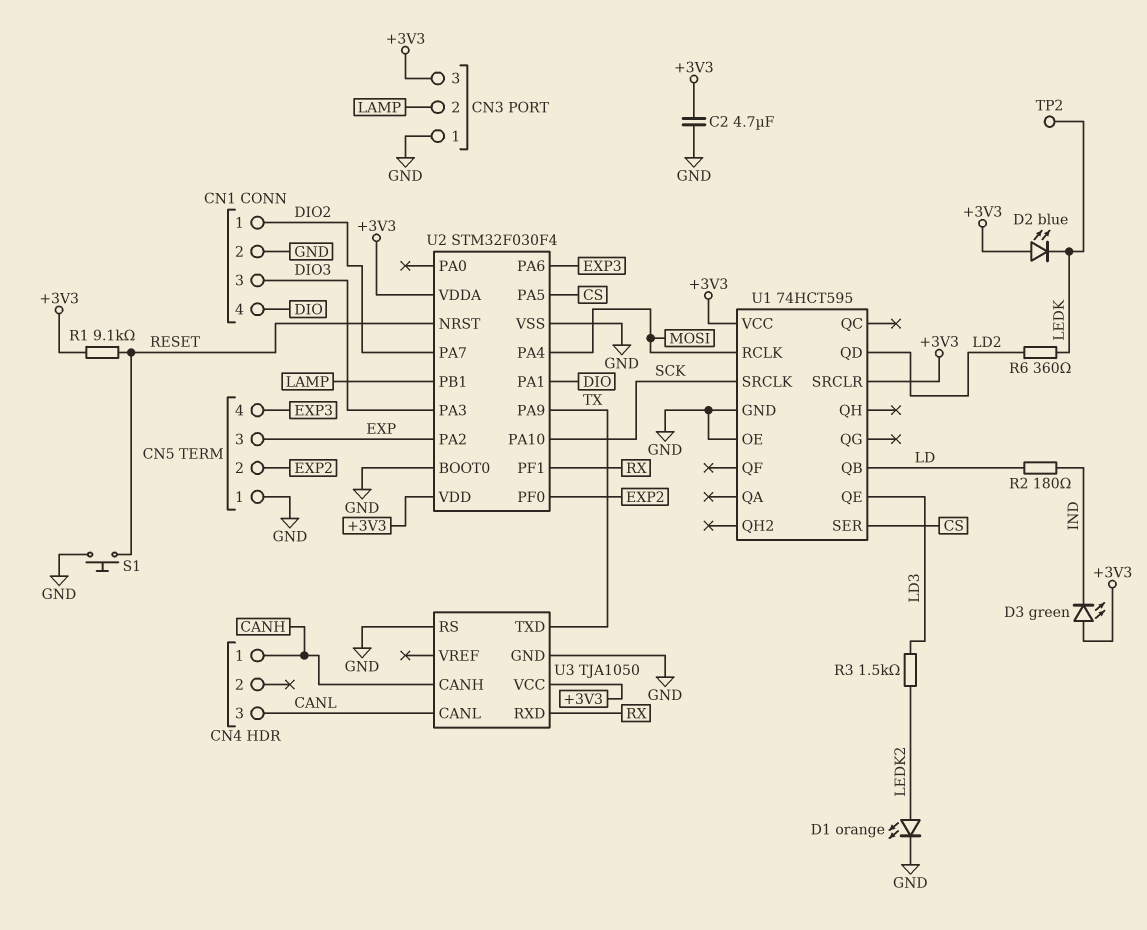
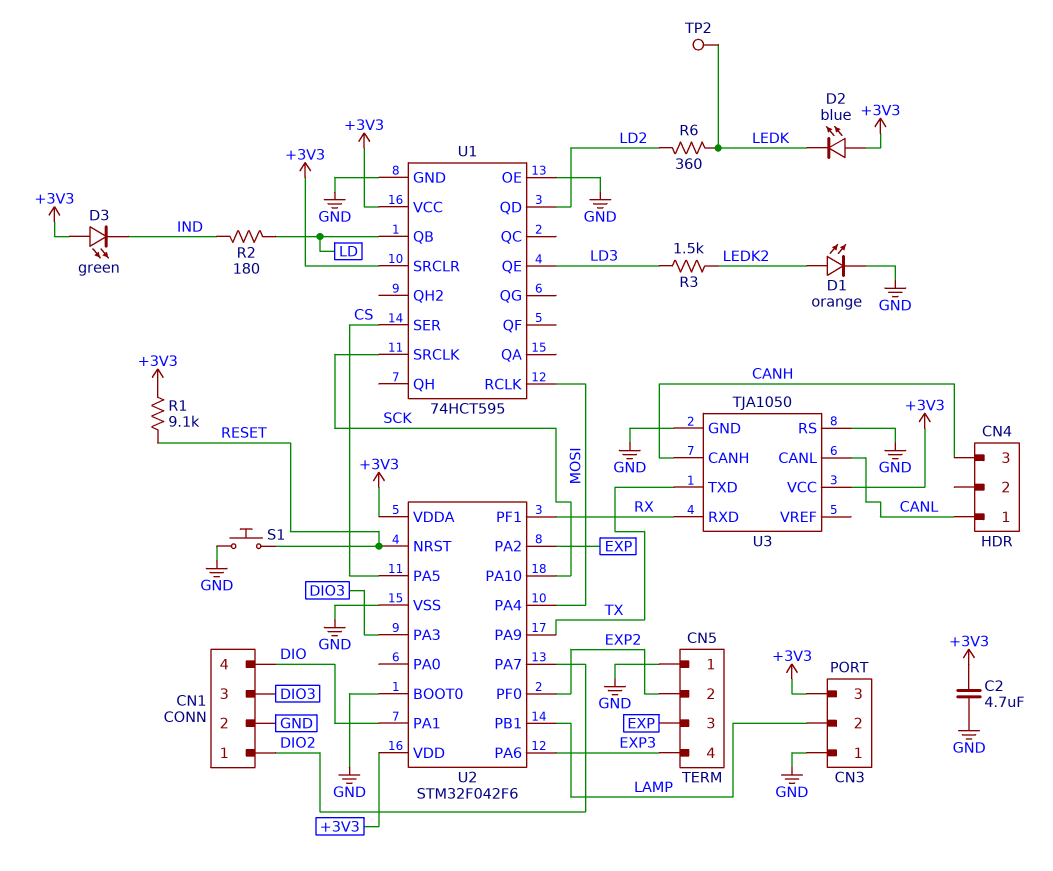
CN4 pin 1: CANH -> CANL
CN4 pin 3: CANL -> CANH
U2: STM32F030F4 -> STM32F042F6

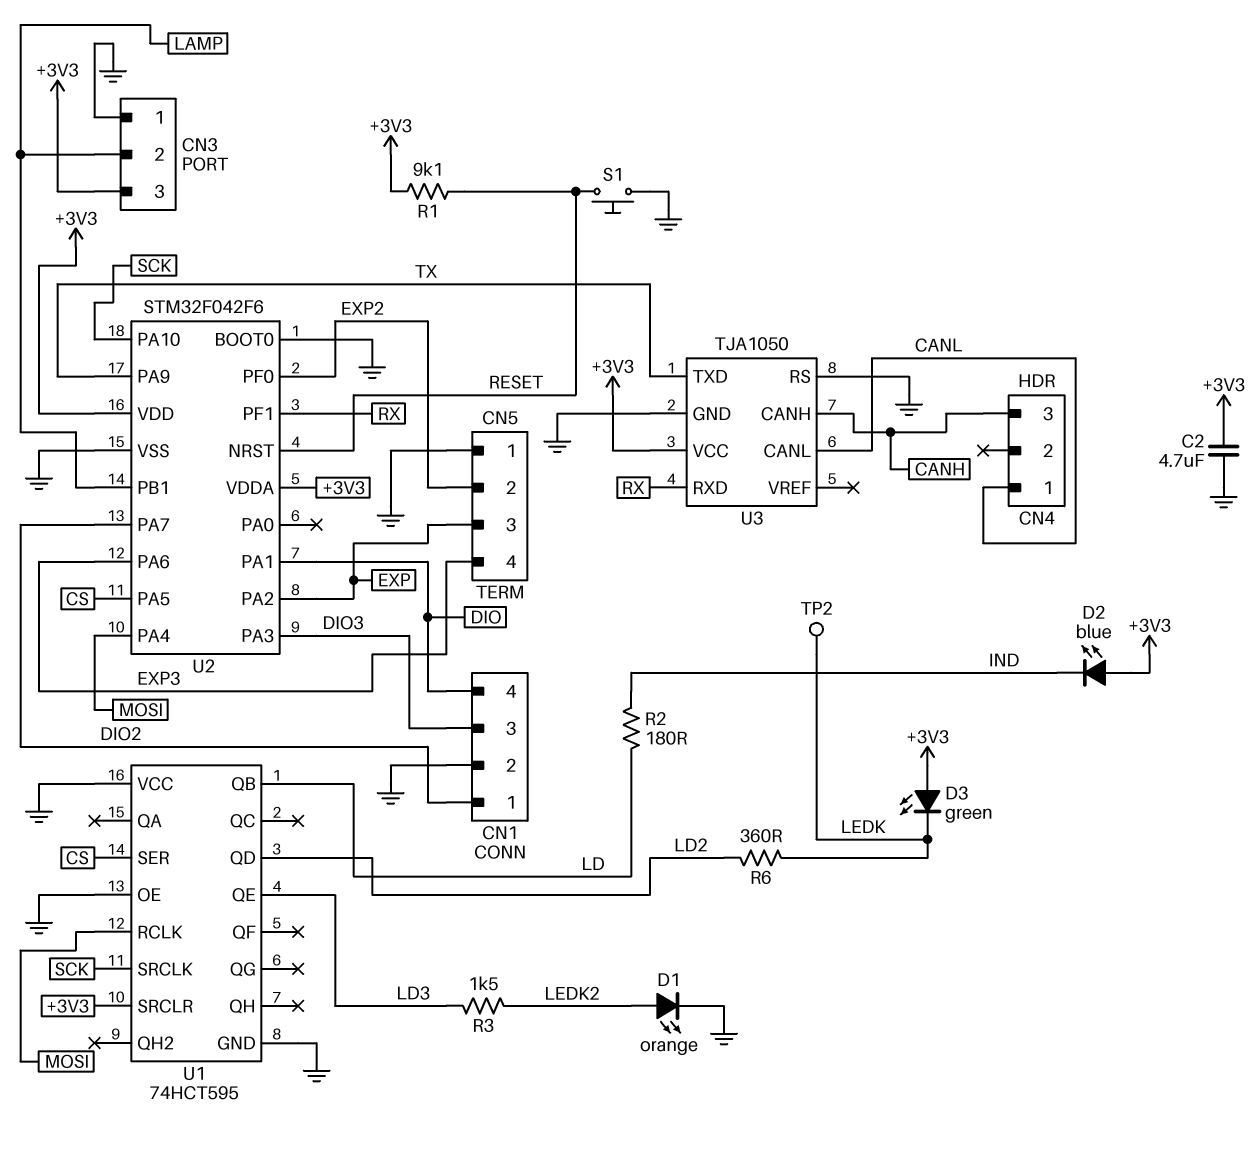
D2: LED blue (A +3V3, K LEDK) -> LED blue (A +3V3, K IND)
D3: LED green (A +3V3, K IND) -> LED green (A +3V3, K LEDK)
U1 pin VCC: +3V3 -> GND

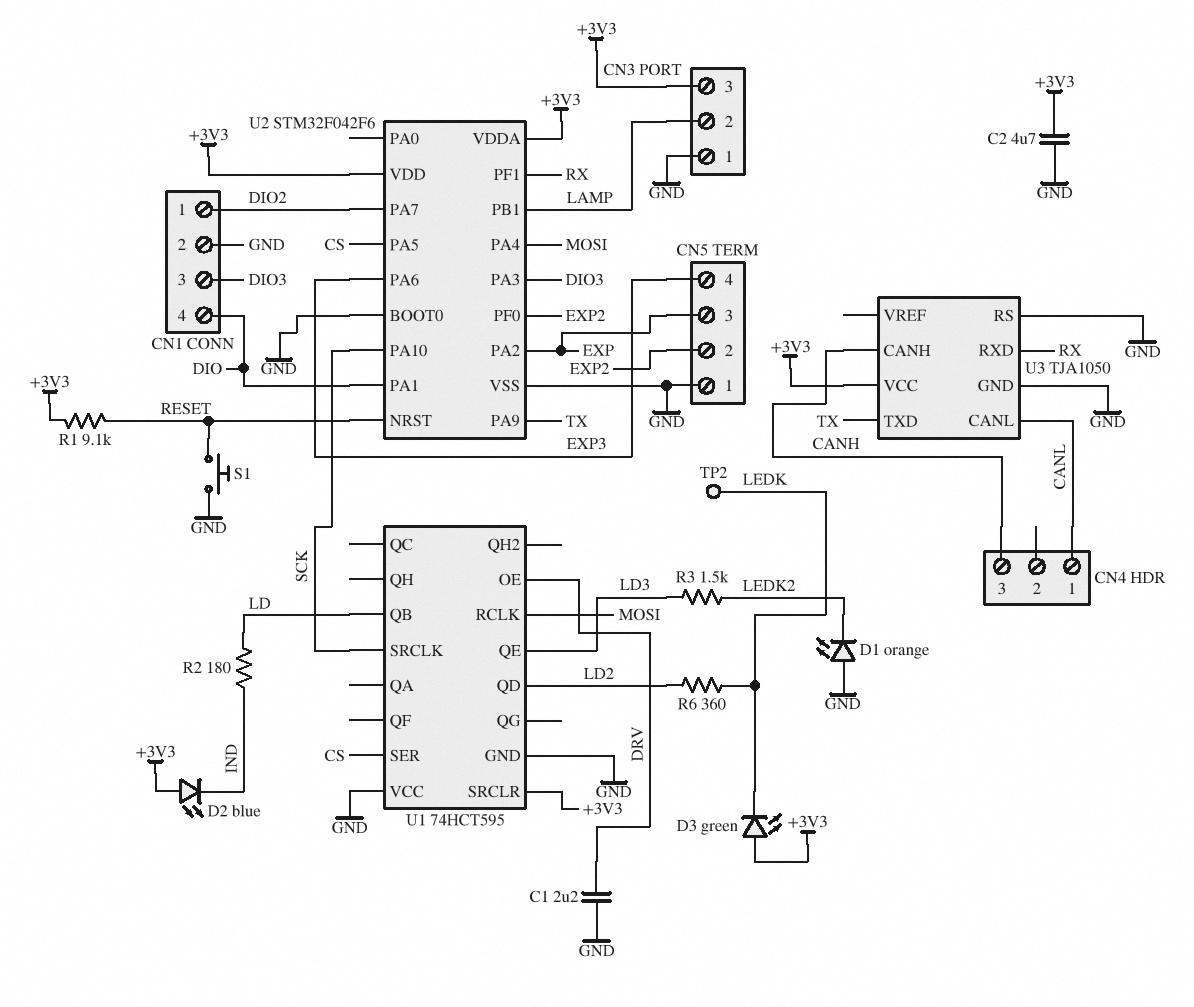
C1: none -> 2.2uF (DRV, GND)
D1: LED orange (A LEDK2, K GND) -> LED orange (A GND, K LEDK2)
U1 pin OE: GND -> DRV

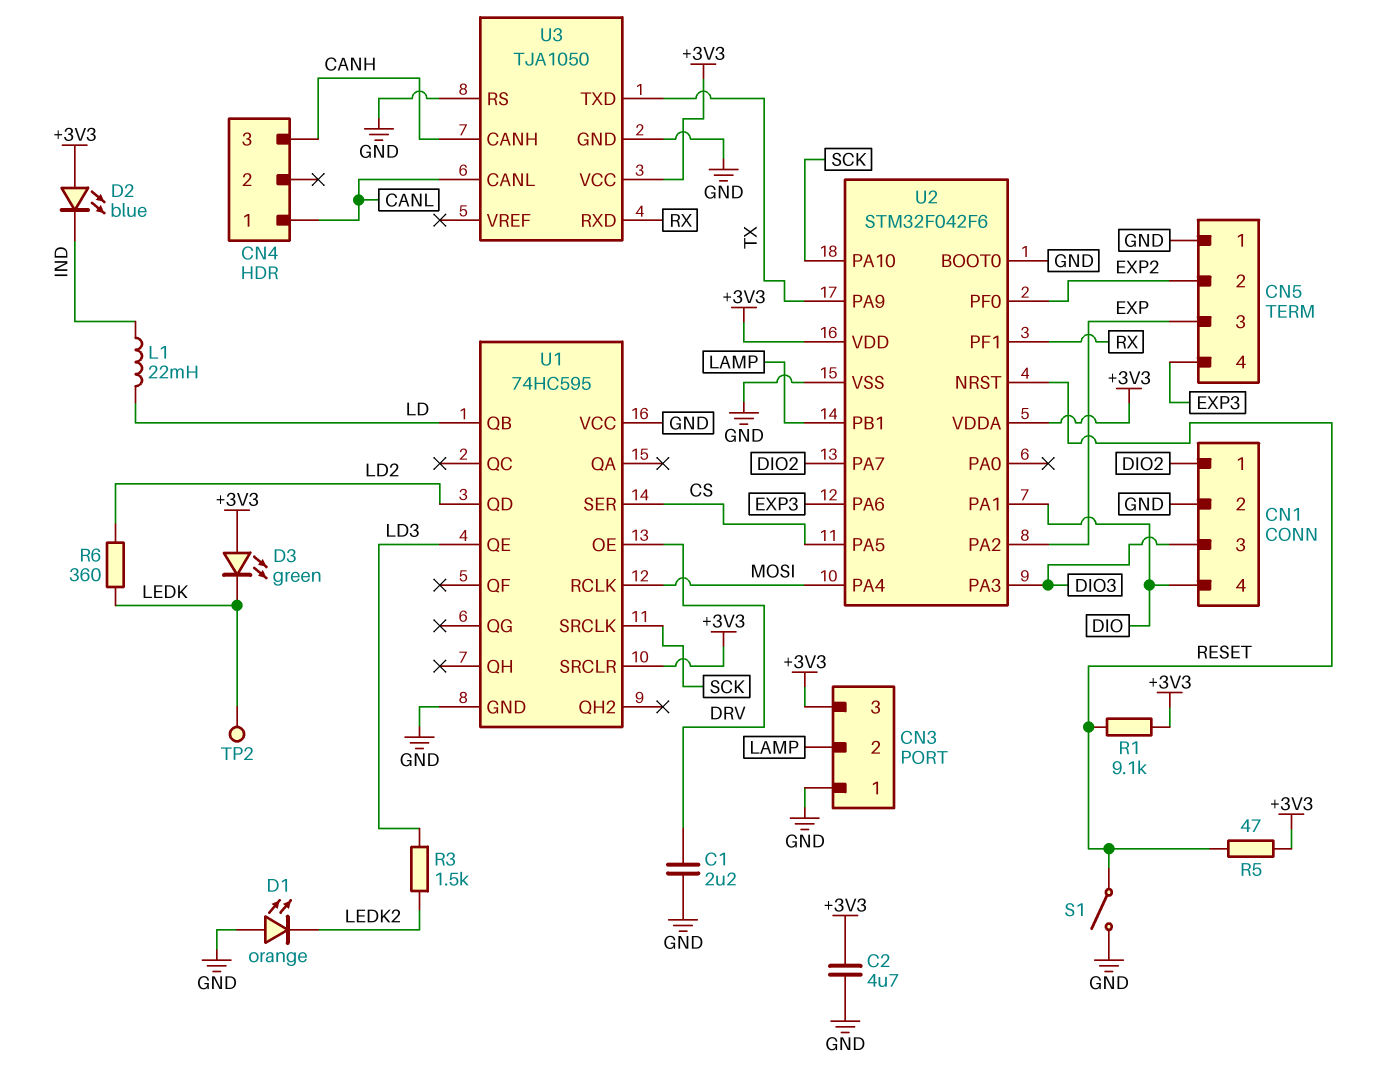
L1: none -> 22mH (IND, LD)
R2: 180 (IND, LD) -> none
R5: none -> 47 (+3V3, RESET)
S1: button (GND, RESET) -> switch (GND, RESET)
U1: 74HCT595 -> 74HC595

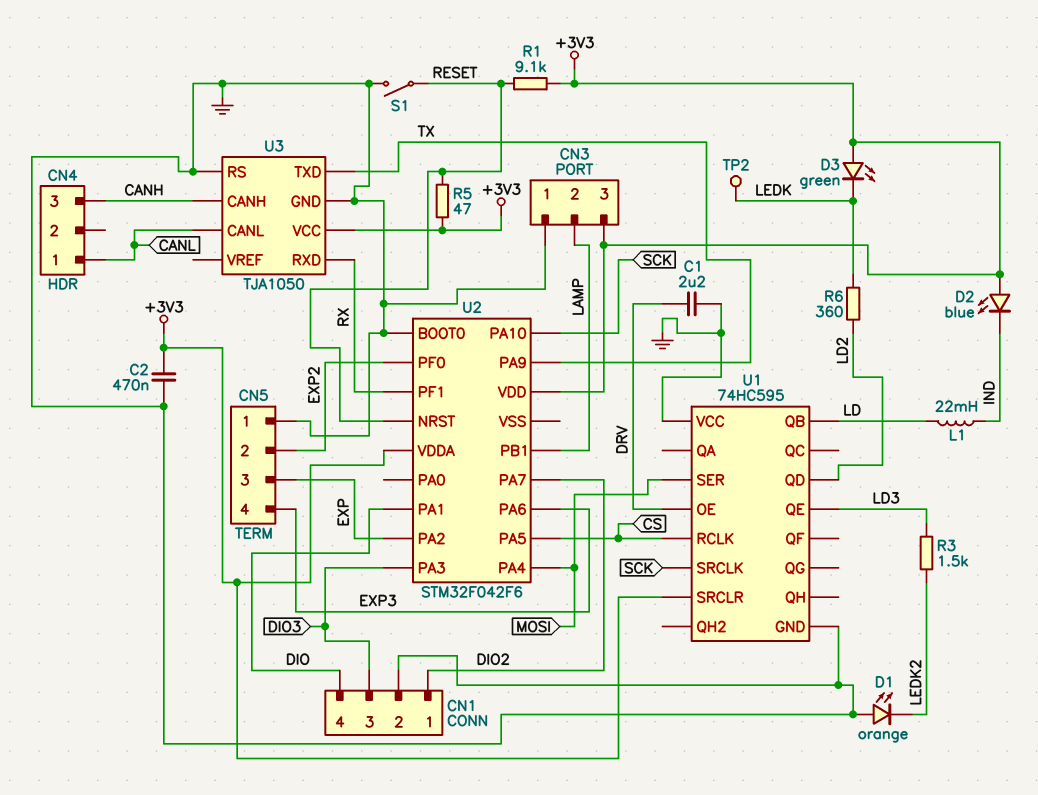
C2: 4.7uF (+3V3, GND) -> 470nF (+3V3, GND)
U1 pin RCLK: MOSI -> CS
U1 pin SER: CS -> MOSI
U2 pin VSS: GND -> none

